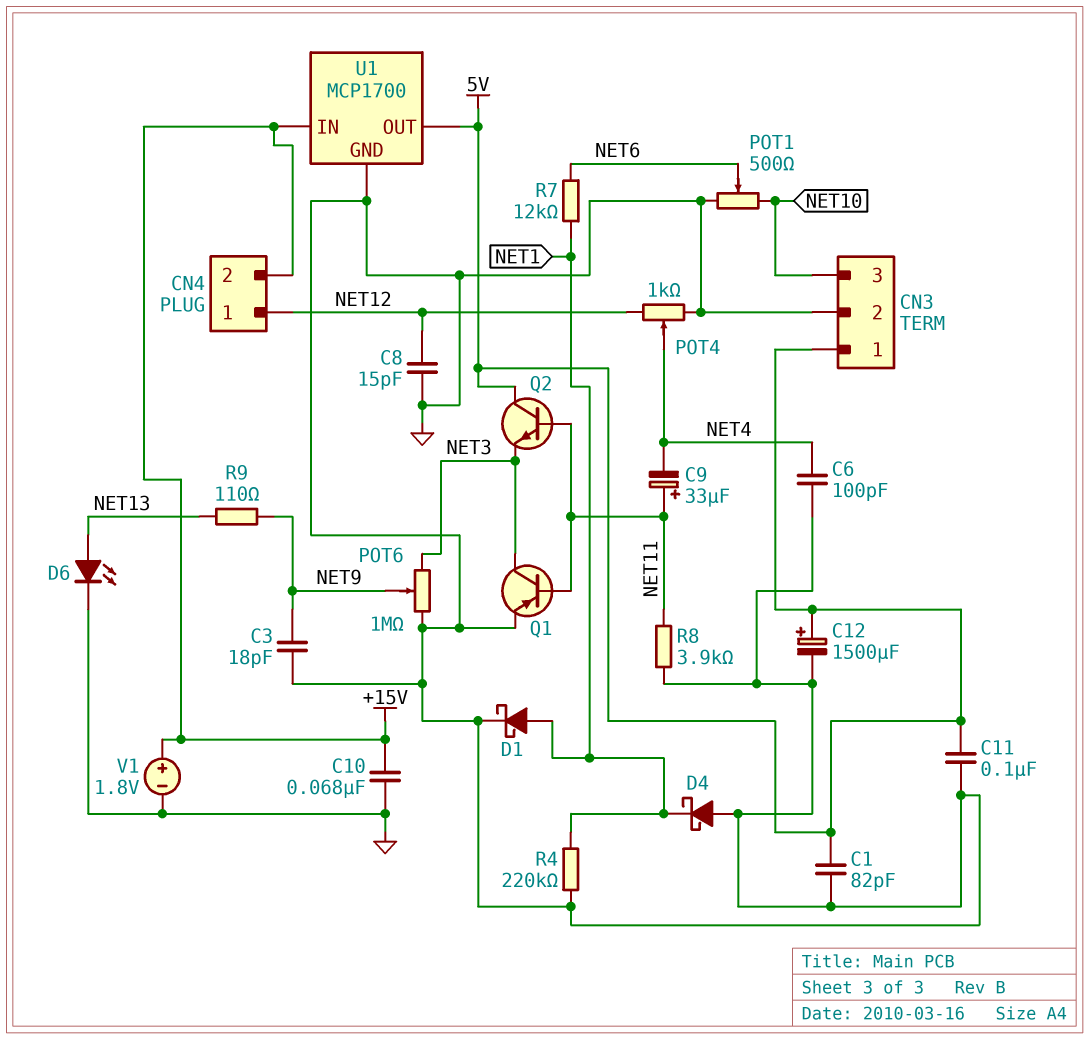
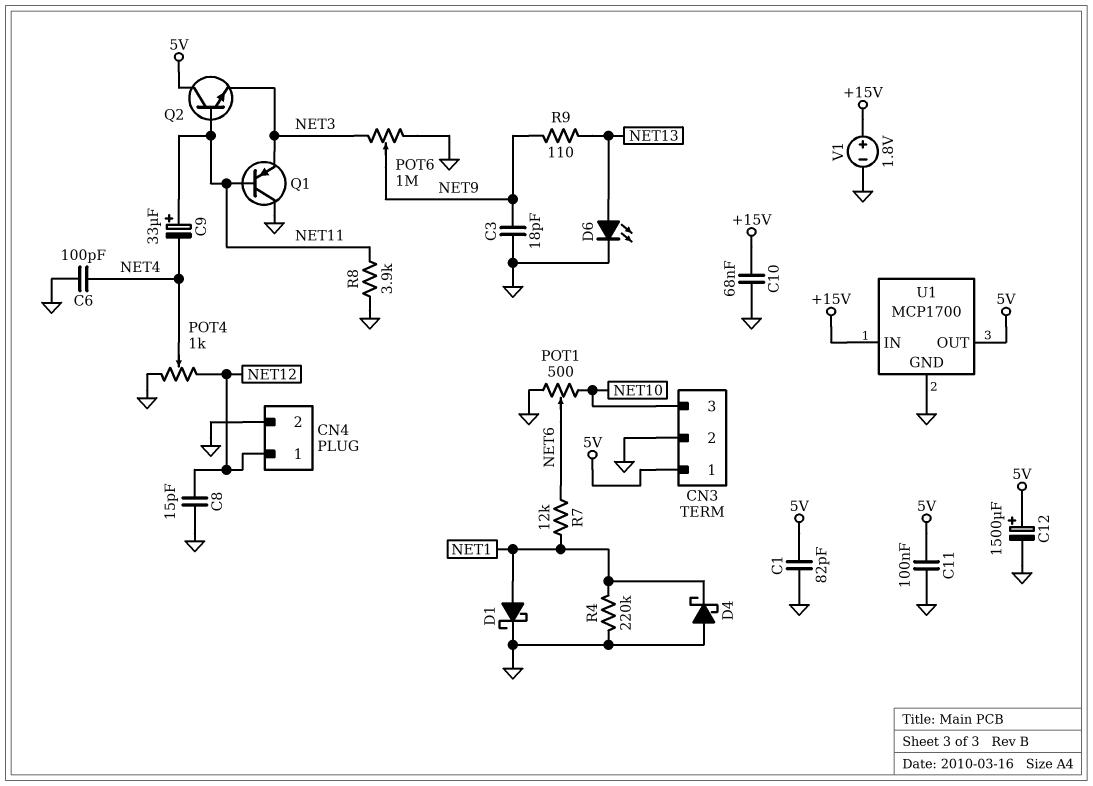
CN4 pin 2: +15V -> GND
Q1: PNP (B NET11, C NET3, E GND) -> PNP (B NET11, C GND, E NET3)

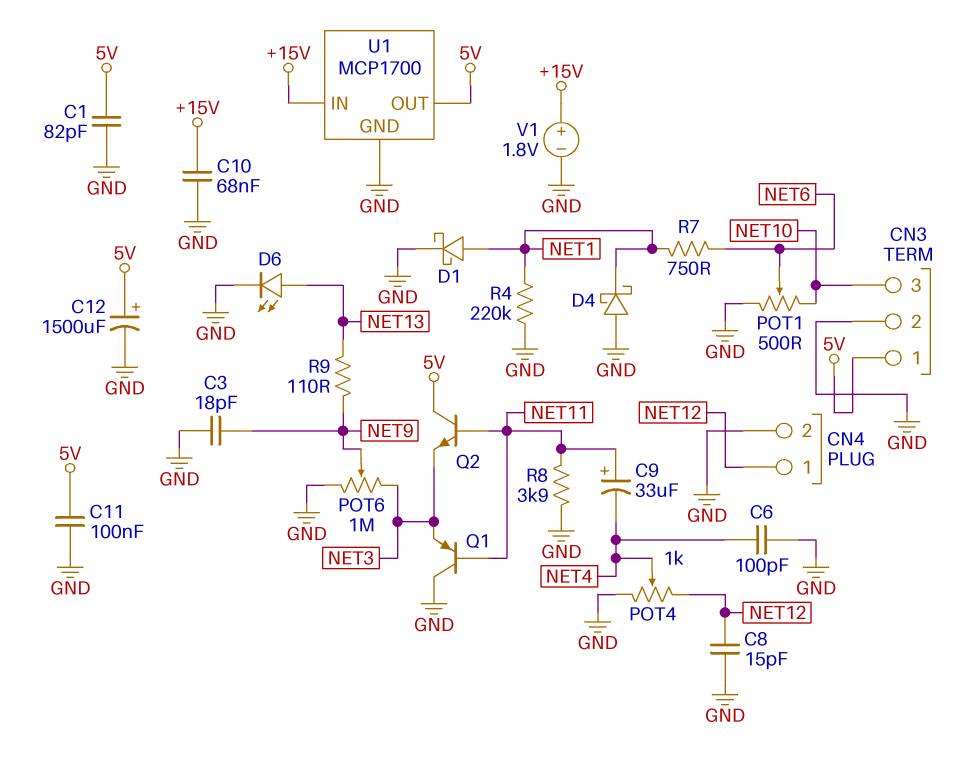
R7: 12k (NET1, NET6) -> 750 (NET1, NET6)

